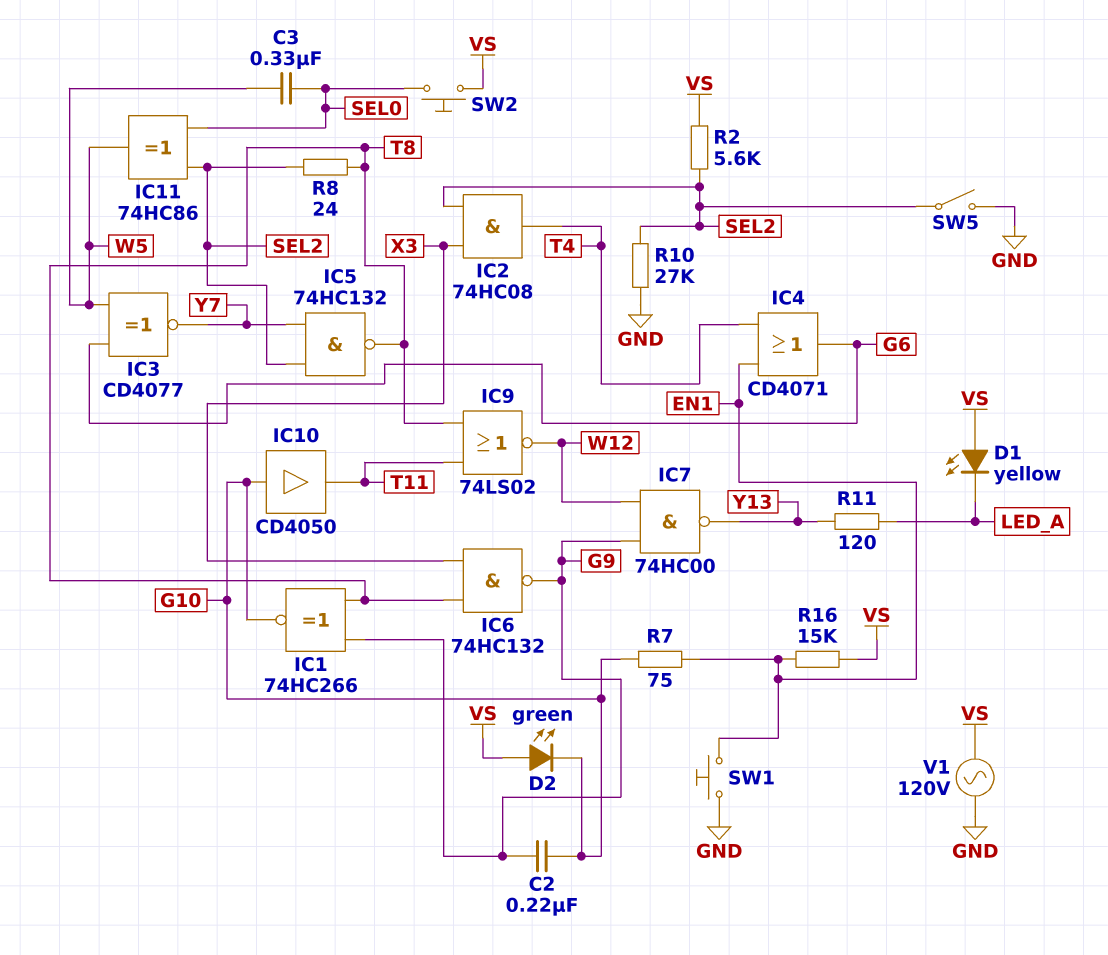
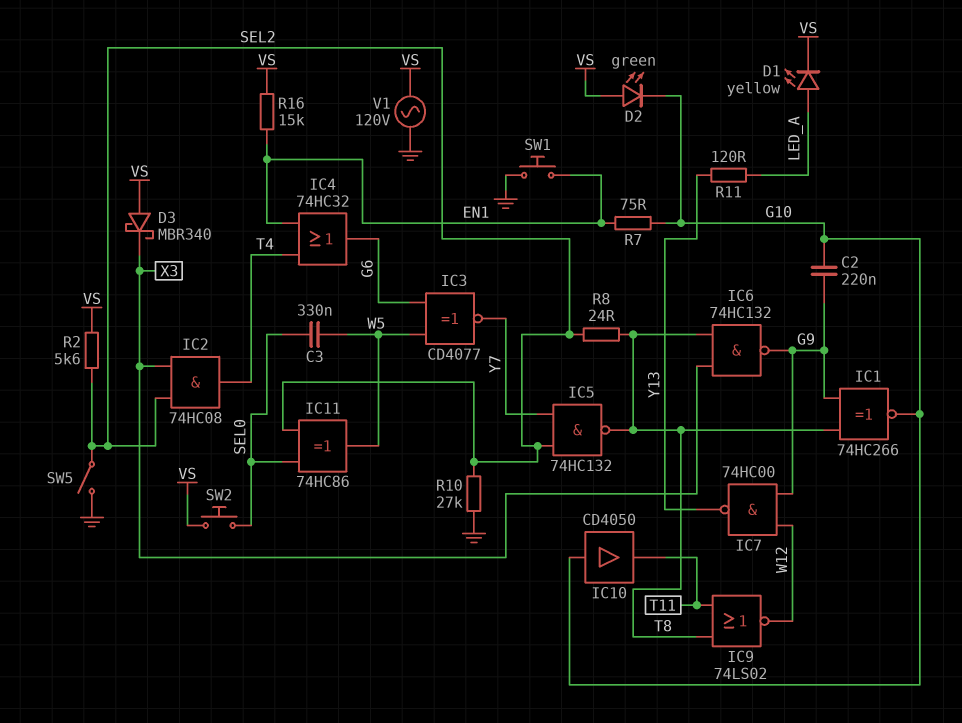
D1: LED yellow (A VS, K LED_A) -> LED yellow (A LED_A, K VS)
D3: none -> schottky MBR340 (A VS, K X3)
IC4: OR CD4071 (in EN1, in T4, out G6) -> OR 74HC32 (in EN1, in T4, out G6)

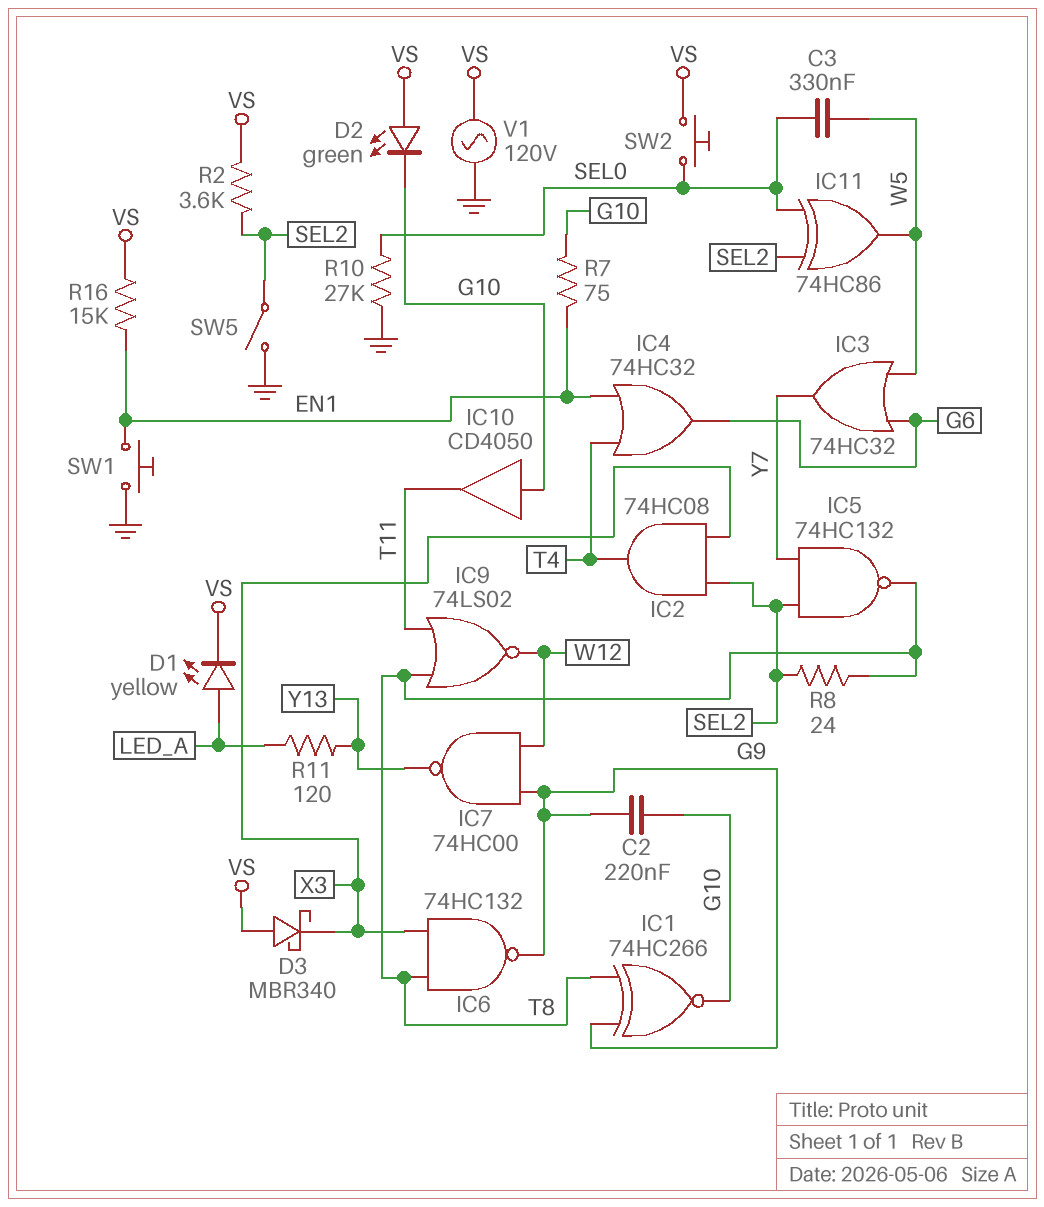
IC3: XNOR CD4077 (in G6, in W5, out Y7) -> OR 74HC32 (in G6, in W5, out Y7)
R2: 5.6k (SEL2, VS) -> 3.6k (SEL2, VS)
R10: 27k (GND, SEL2) -> 27k (GND, SEL0)

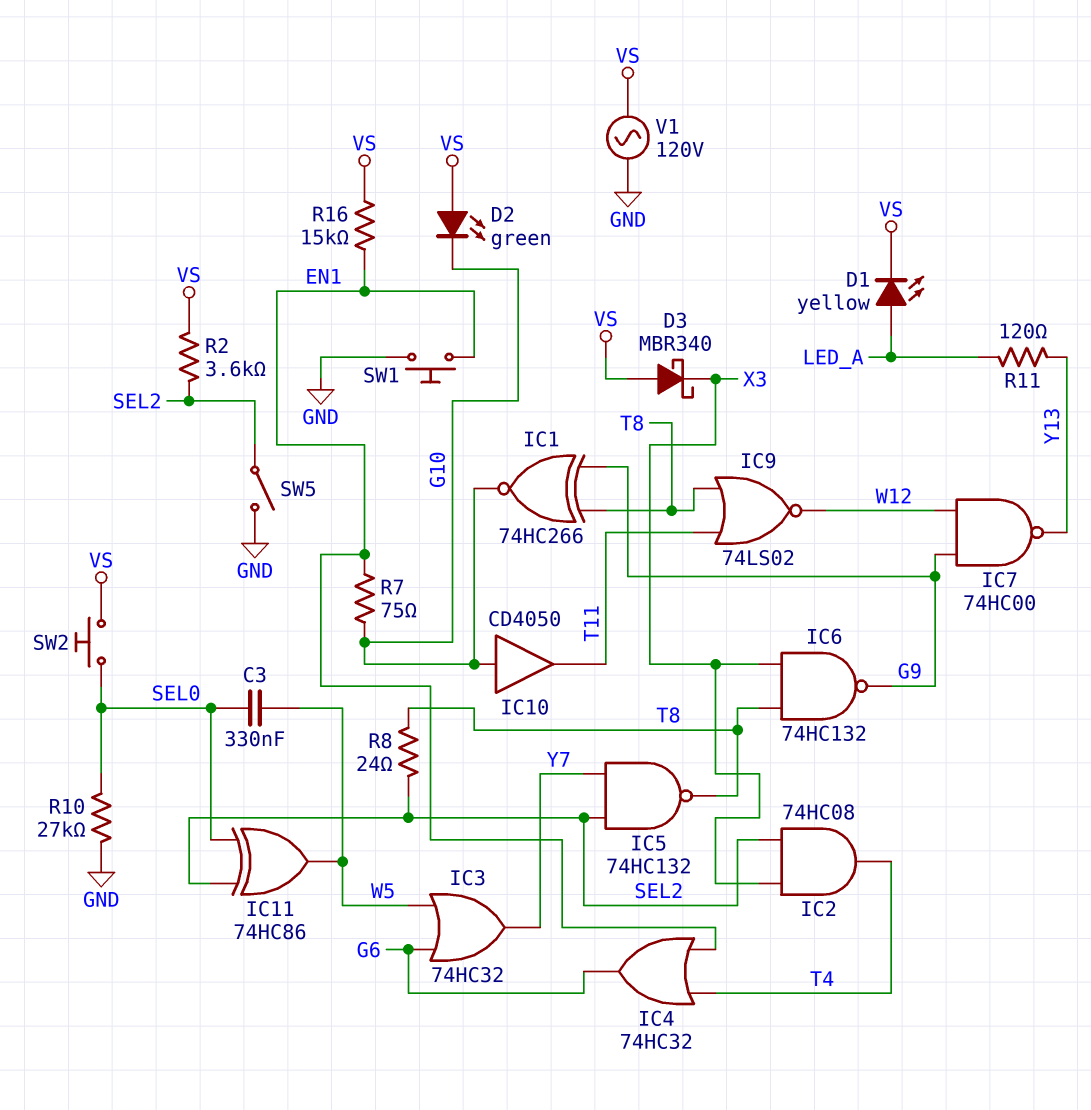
C2: 220nF (G9, G10) -> none

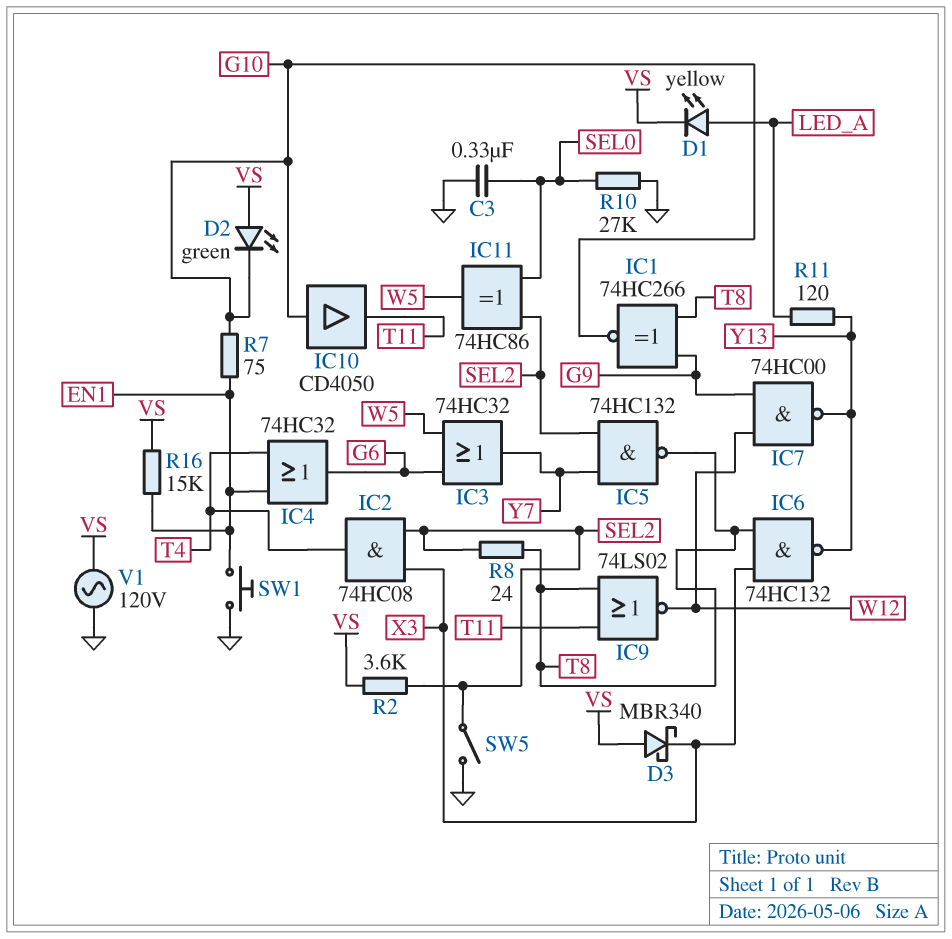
C3: 330nF (SEL0, W5) -> 330nF (GND, SEL0)
IC6: NAND 74HC132 (in T8, in X3, out G9) -> NAND 74HC132 (in T8, in X3, out Y13)
SW2: button (SEL0, VS) -> none

